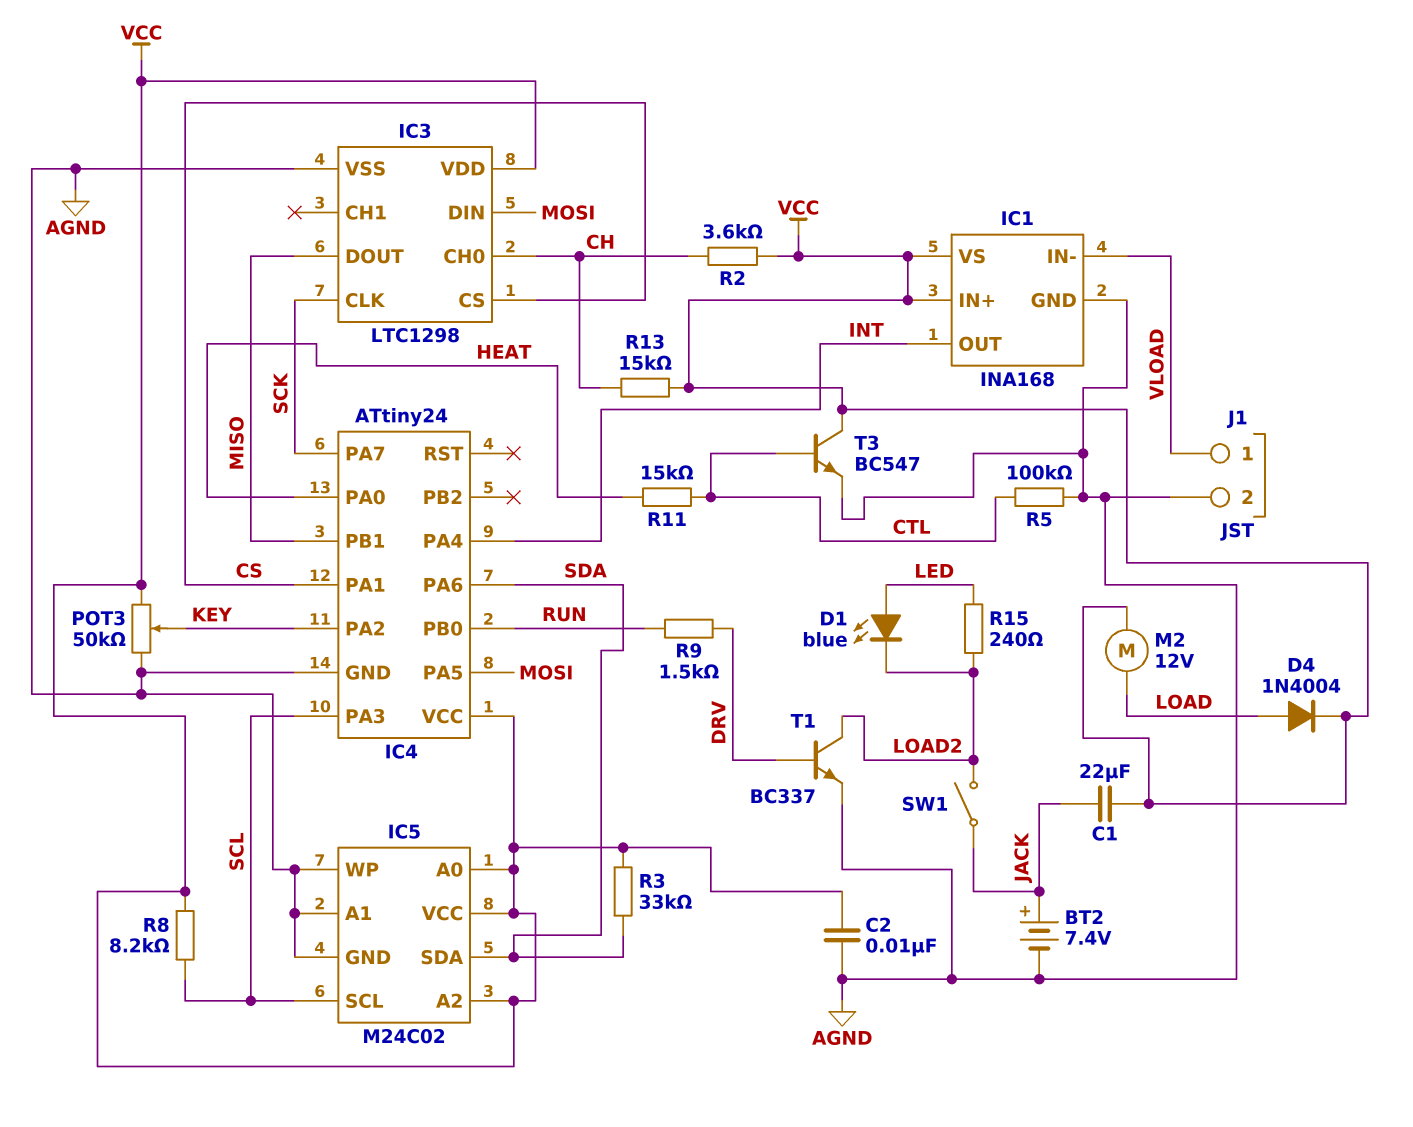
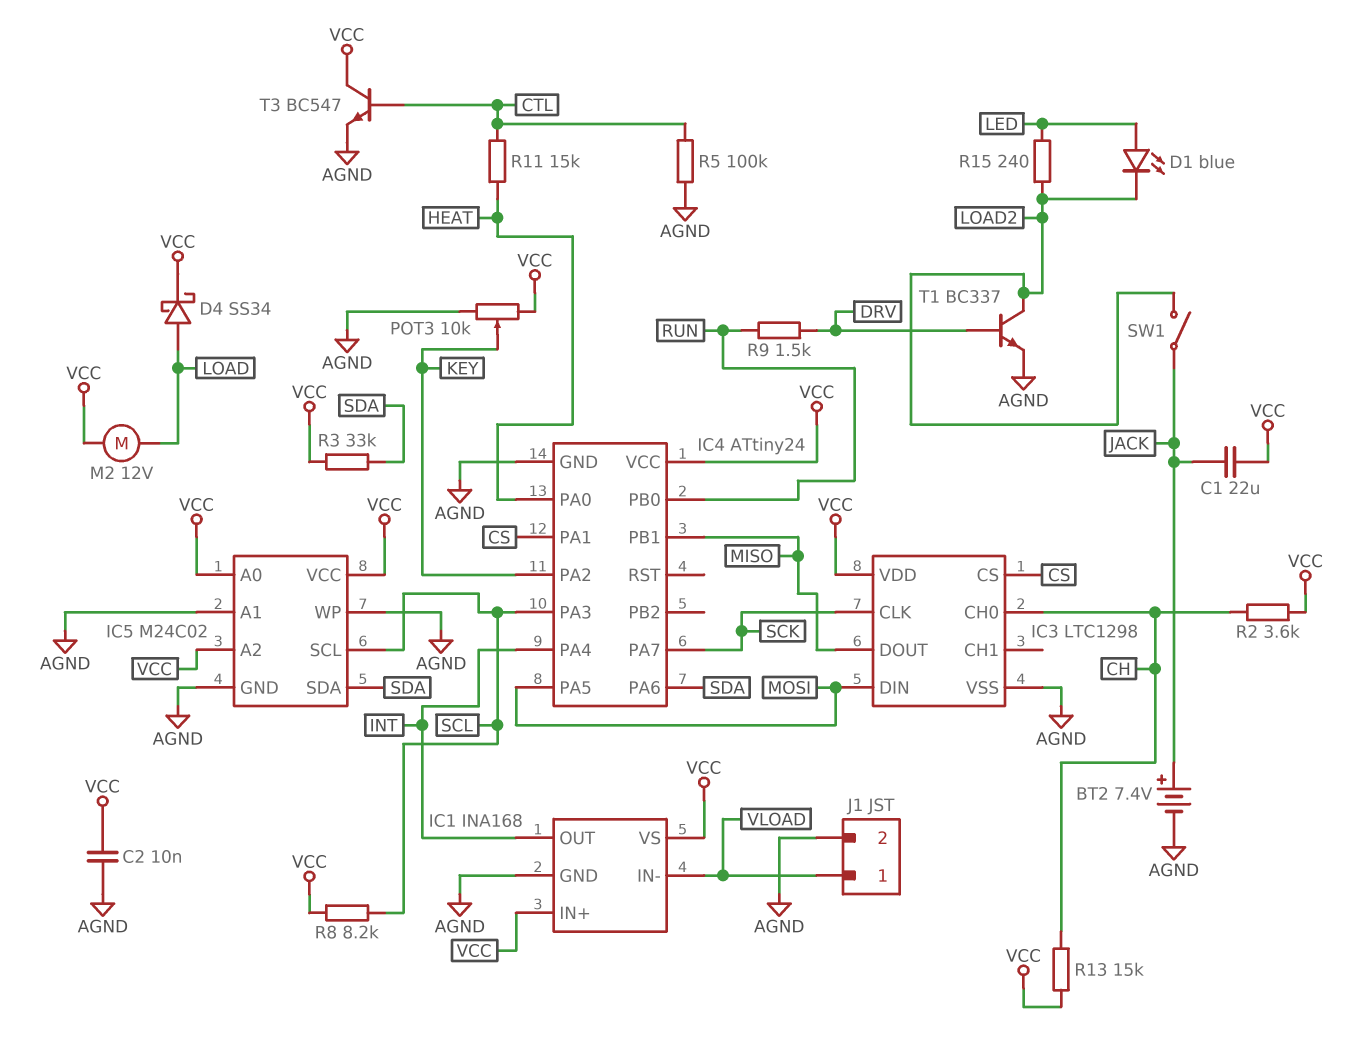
D4: diode 1N4004 (A LOAD, K VCC) -> schottky SS34 (A LOAD, K VCC)
POT3: 50k (AGND, VCC, wiper KEY) -> 10k (AGND, VCC, wiper KEY)

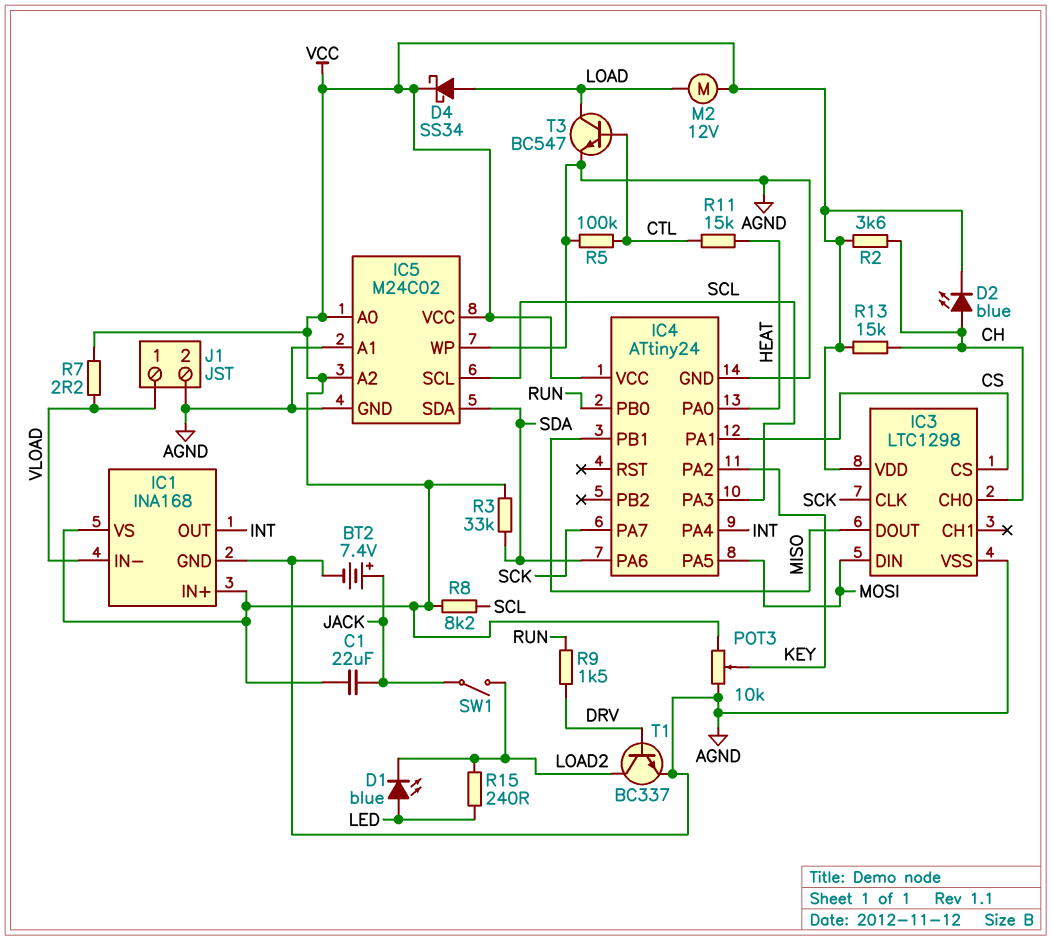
C2: 10nF (AGND, VCC) -> none
D2: none -> LED blue (A CH, K VCC)
R7: none -> 2.2 (VCC, VLOAD)
T3: NPN BC547 (B CTL, C VCC, E AGND) -> NPN BC547 (B CTL, C LOAD, E AGND)

